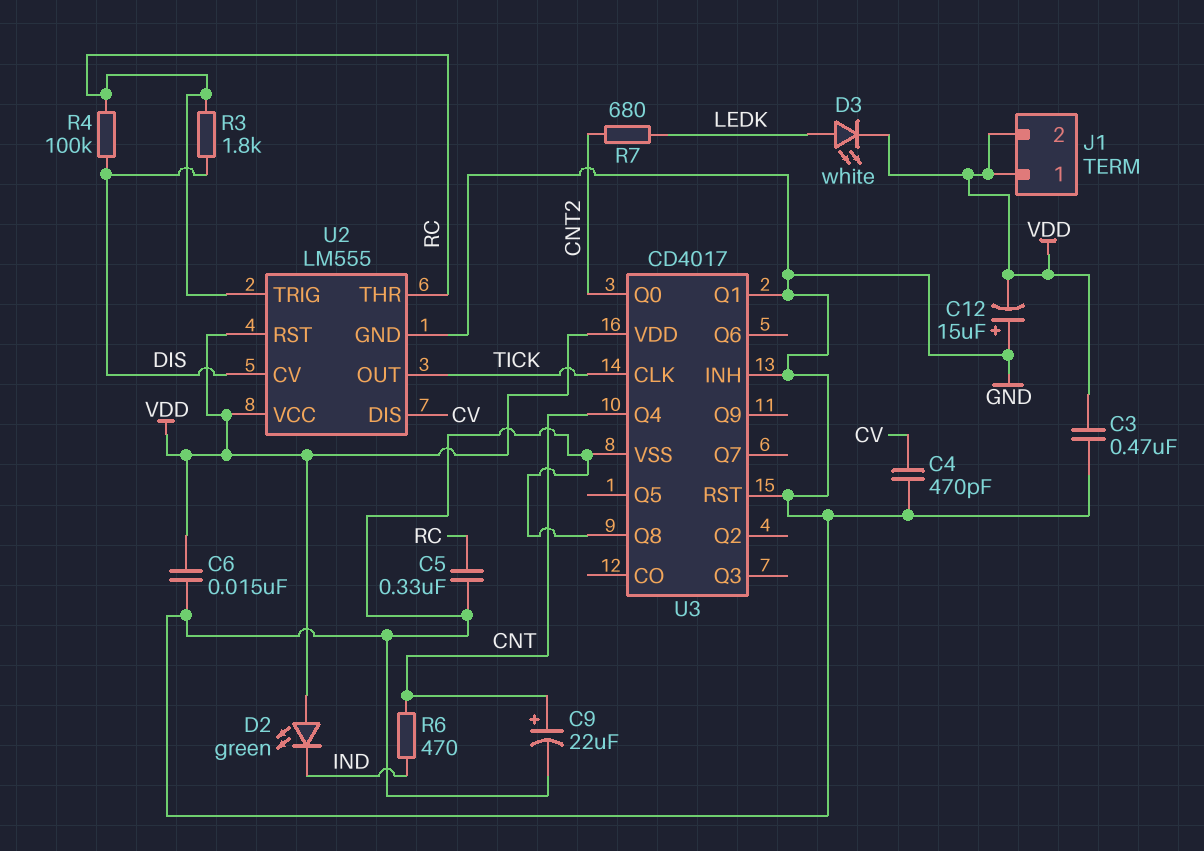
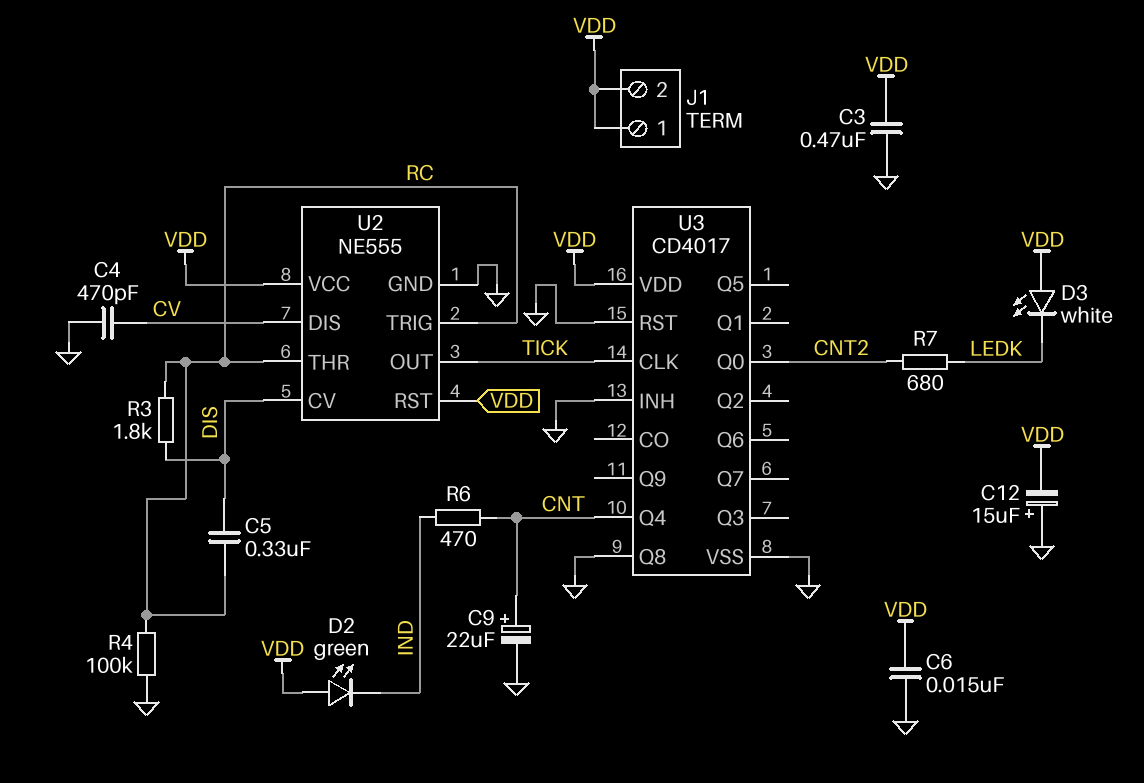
C5: 330nF (GND, RC) -> 330nF (DIS, RC)
D3: LED white (A LEDK, K VDD) -> LED white (A VDD, K LEDK)
R4: 100k (DIS, RC) -> 100k (GND, RC)
U2: LM555 -> NE555
U3 pin Q1: GND -> none

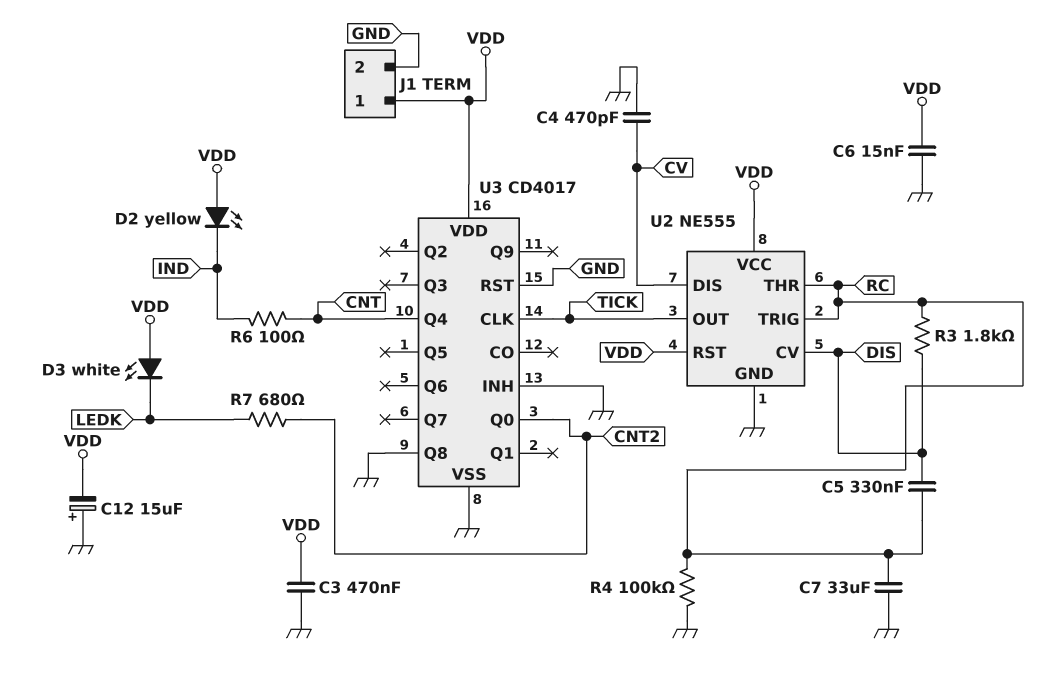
C7: none -> 33uF (GND, RC)
C9: 22uF (plus CNT, minus GND) -> none
D2: LED green (A VDD, K IND) -> LED yellow (A VDD, K IND)
J1 pin 2: VDD -> GND
R6: 470 (CNT, IND) -> 100 (CNT, IND)

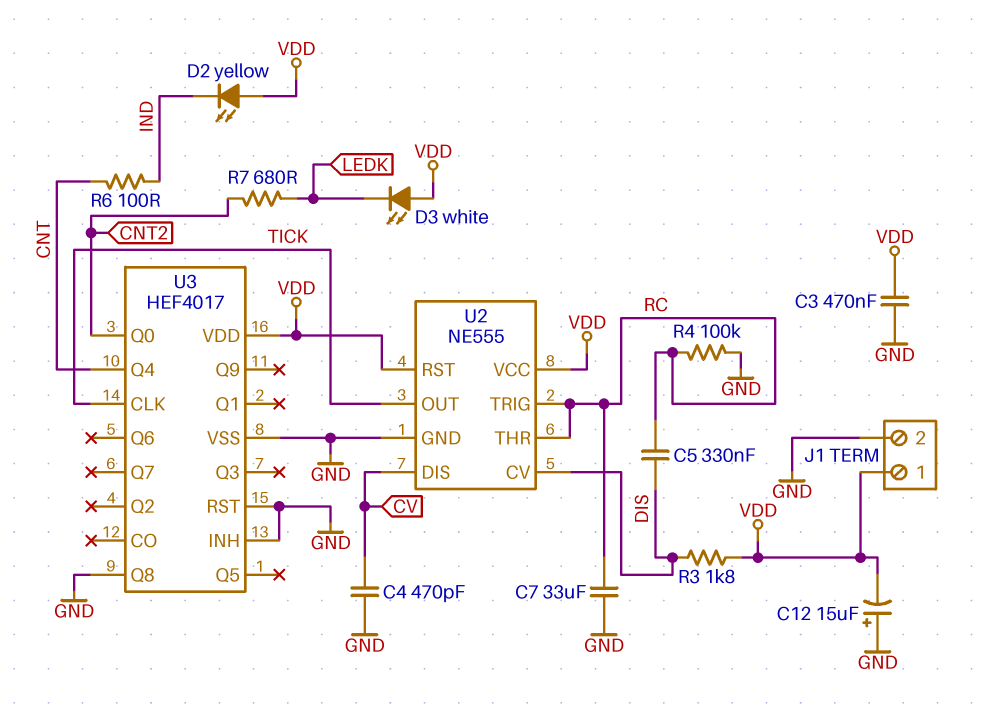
C6: 15nF (GND, VDD) -> none
R3: 1.8k (DIS, RC) -> 1.8k (DIS, VDD)
U3: CD4017 -> HEF4017

